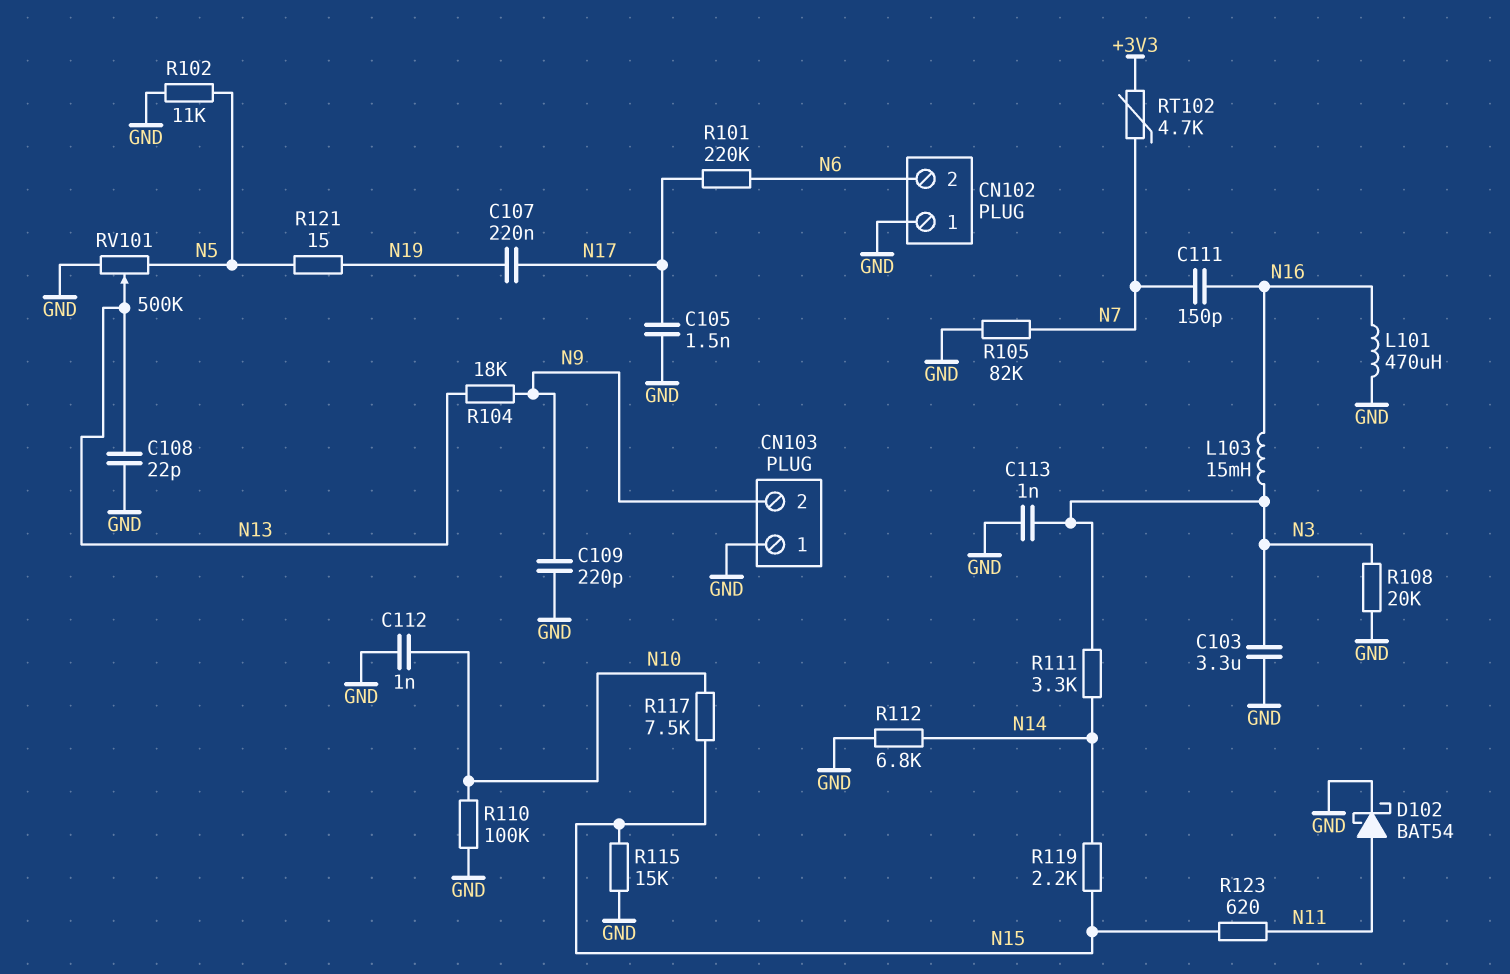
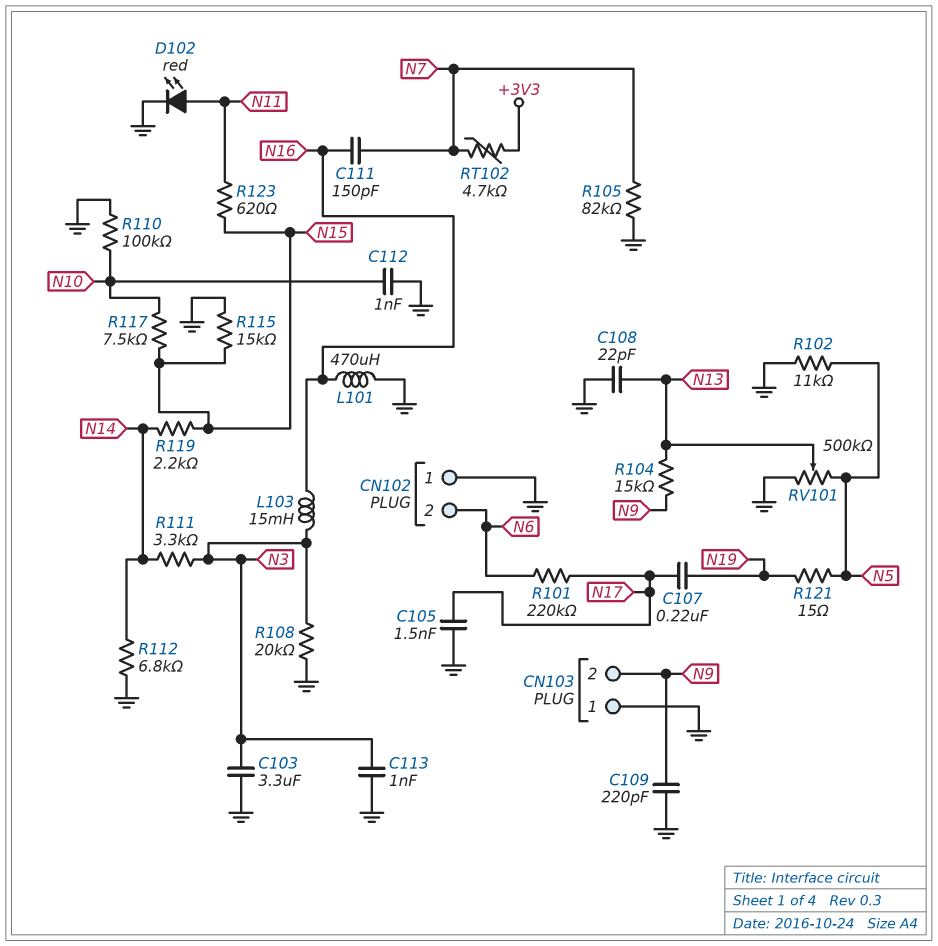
D102: schottky BAT54 (A N11, K GND) -> LED red (A N11, K GND)
R104: 18k (N9, N13) -> 15k (N9, N13)

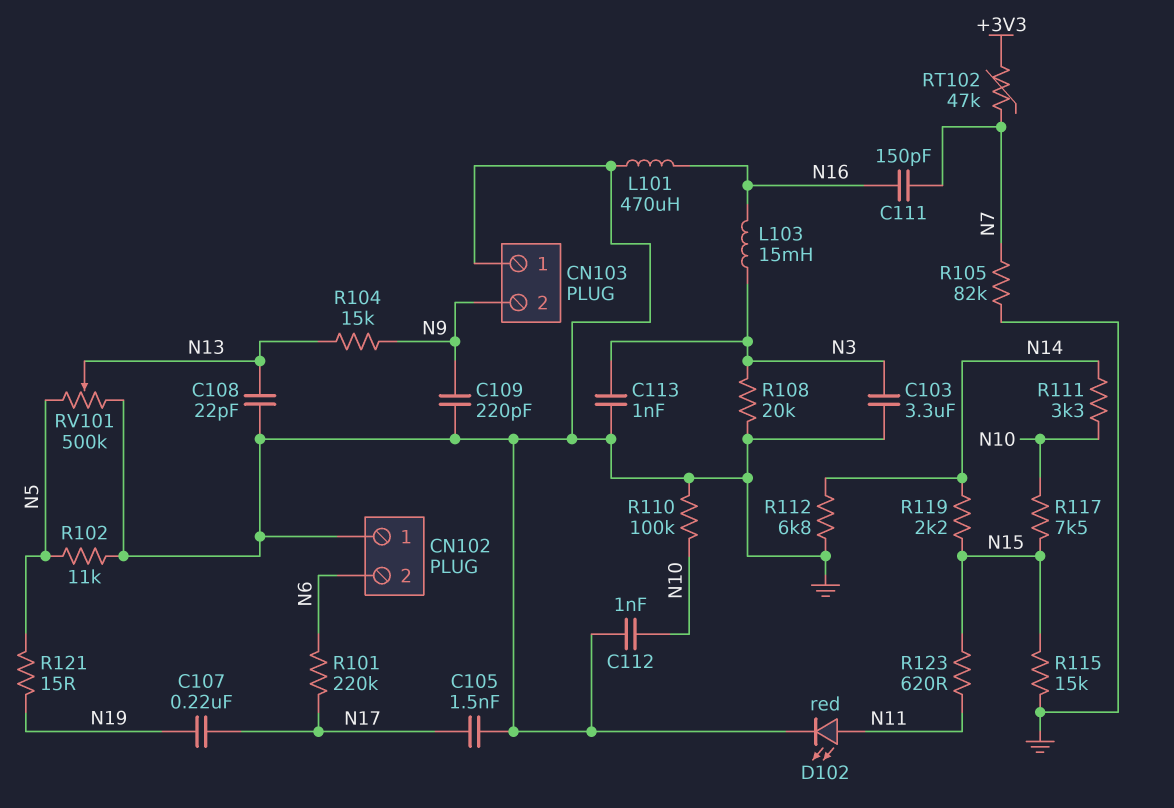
R111: 3.3k (N3, N14) -> 3.3k (N10, N14)
RT102: 4.7k (+3V3, N7) -> 47k (+3V3, N7)

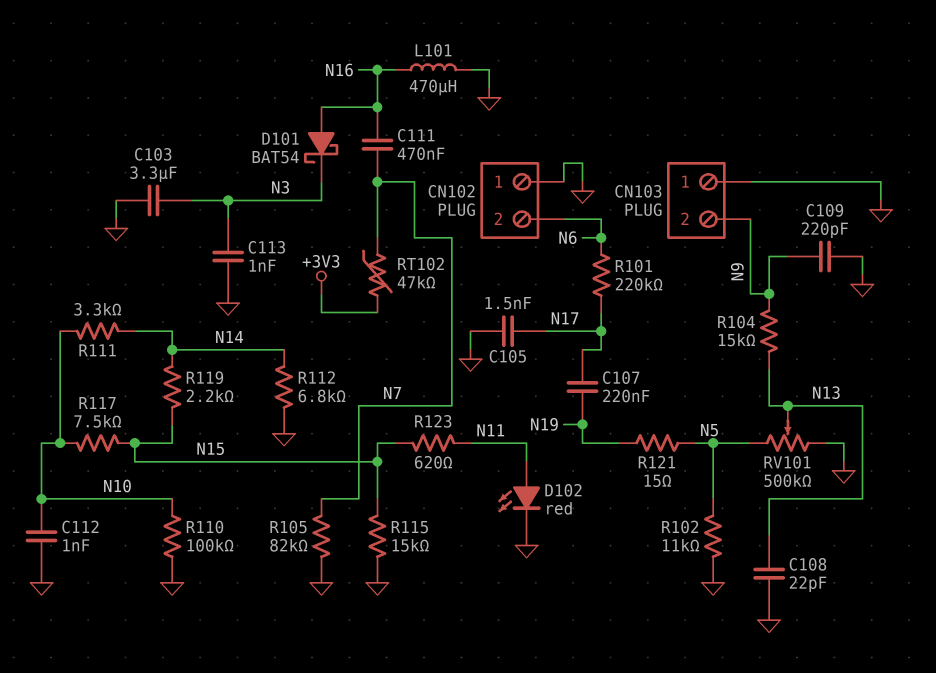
C111: 150pF (N7, N16) -> 470nF (N7, N16)
D101: none -> schottky BAT54 (A N16, K N3)
L103: 15mH (N3, N16) -> none
R108: 20k (GND, N3) -> none

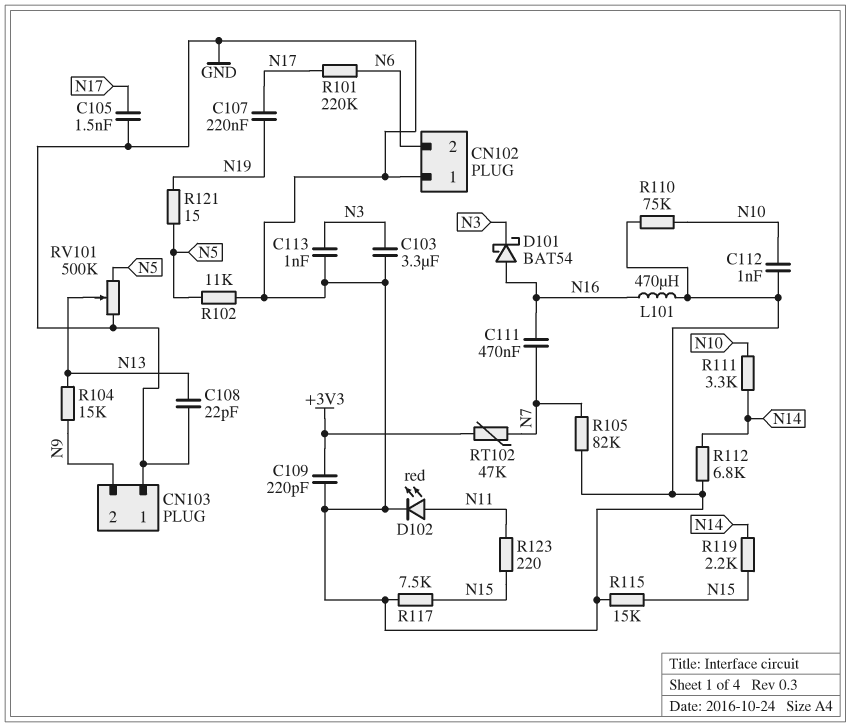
C109: 220pF (GND, N9) -> 220pF (+3V3, GND)
R110: 100k (GND, N10) -> 75k (GND, N10)
R117: 7.5k (N10, N15) -> 7.5k (GND, N15)
R123: 620 (N11, N15) -> 220 (N11, N15)

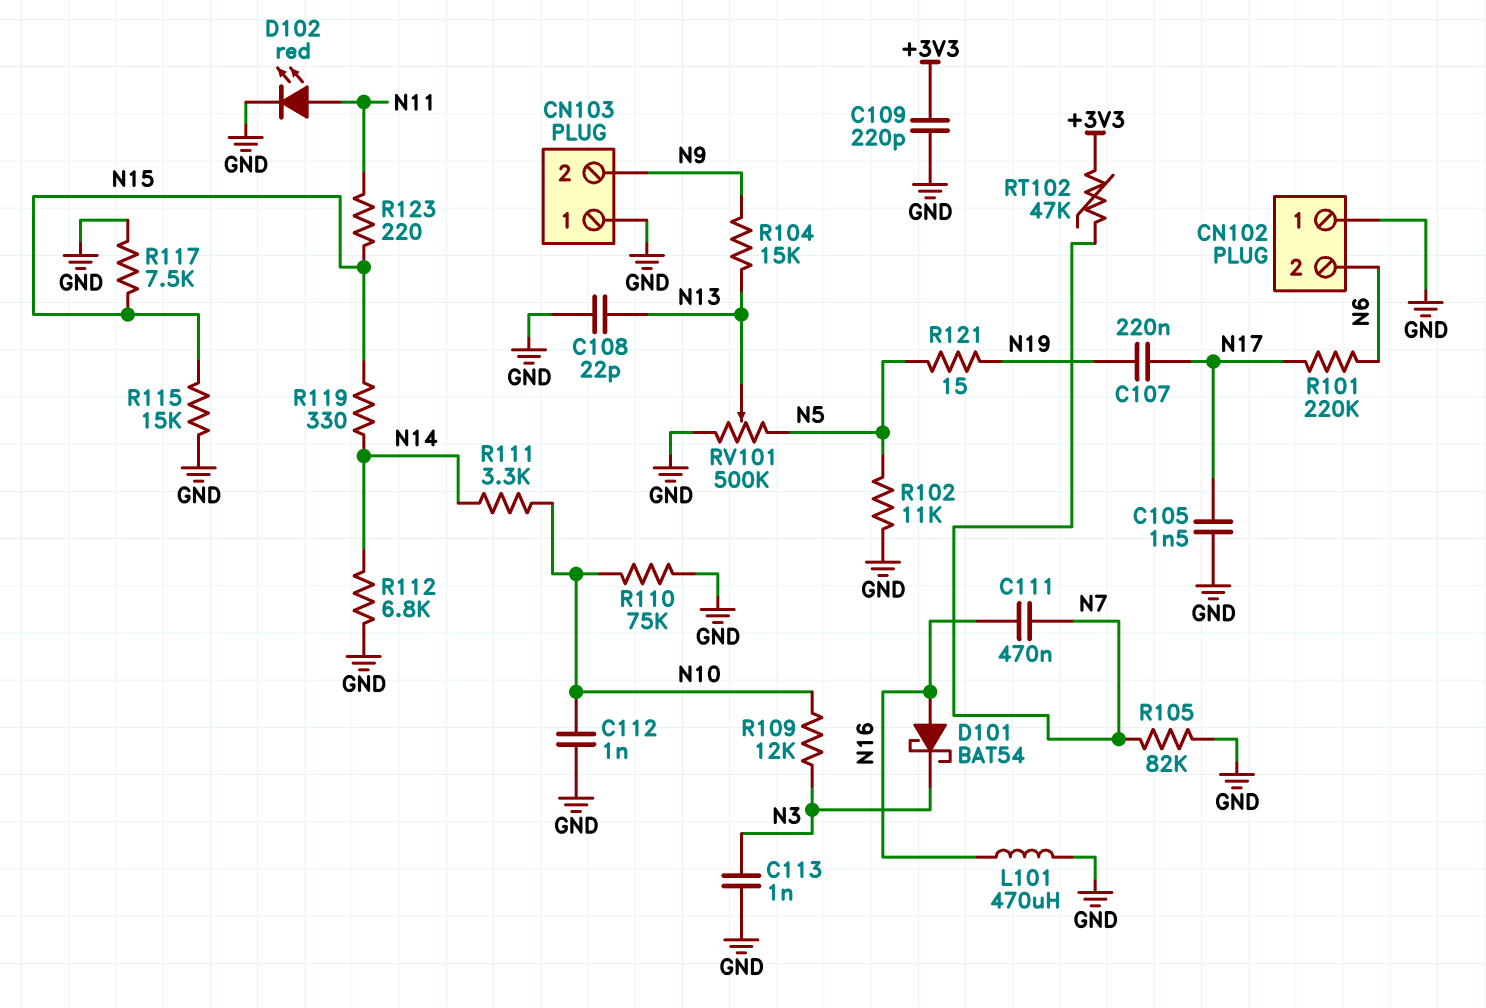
C103: 3.3uF (GND, N3) -> none
R109: none -> 12k (N3, N10)
R119: 2.2k (N14, N15) -> 330 (N14, N15)

